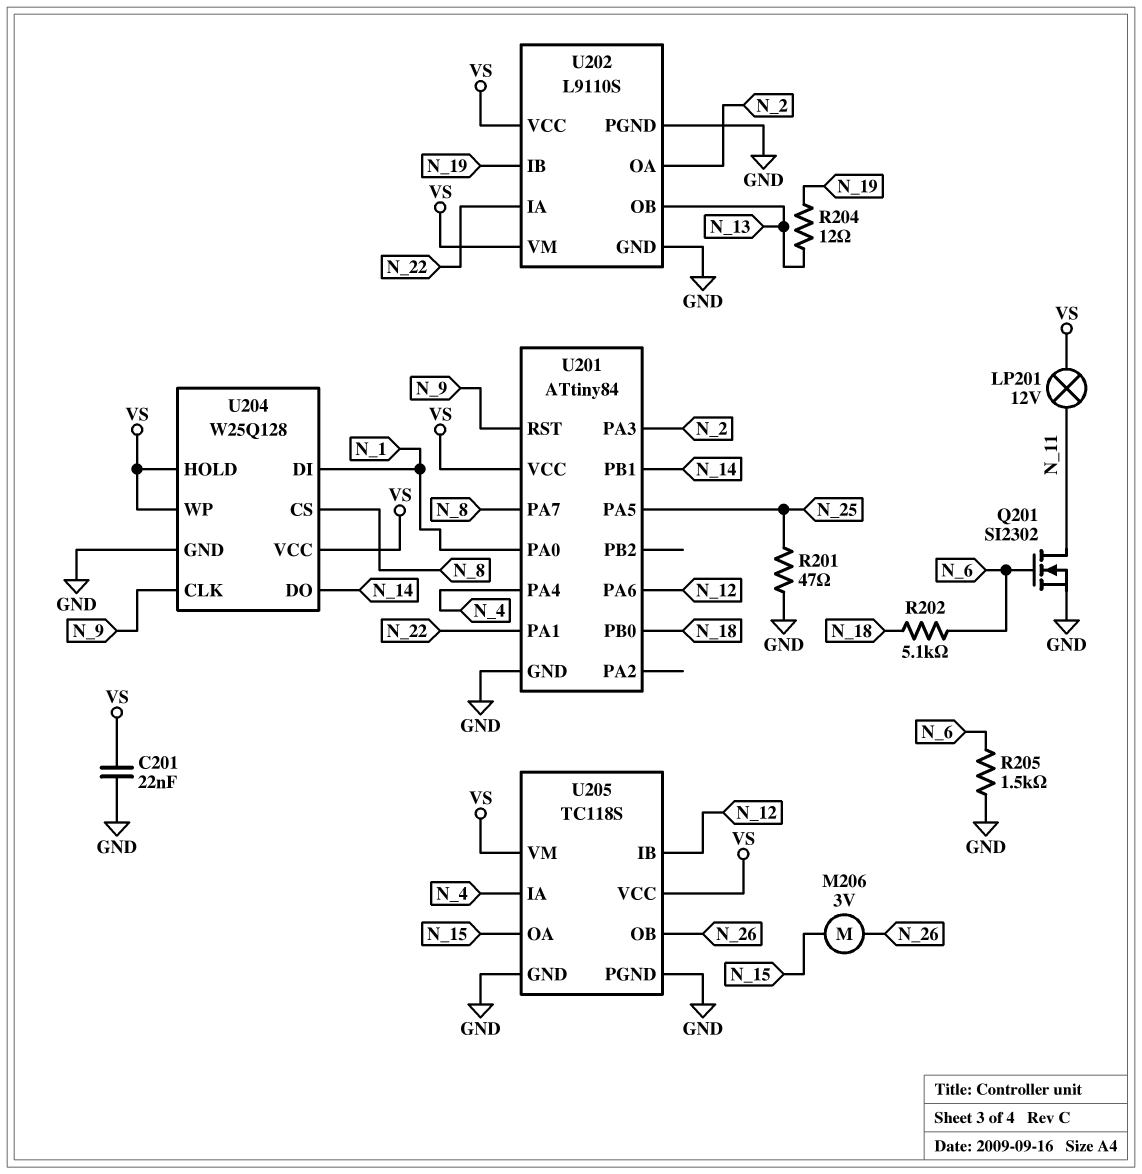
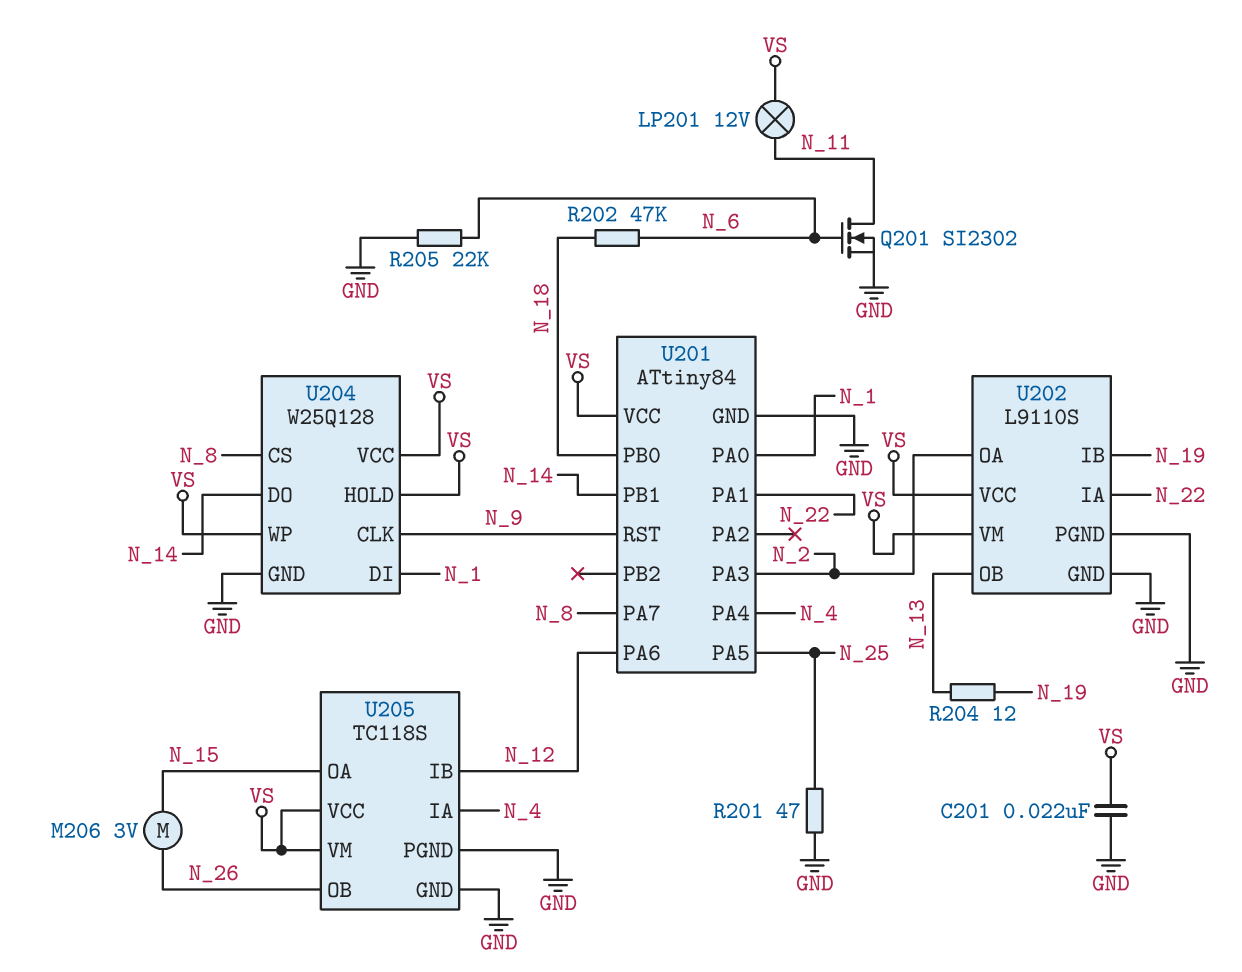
R202: 5.1k (N_6, N_18) -> 47k (N_6, N_18)
R205: 1.5k (GND, N_6) -> 22k (GND, N_6)

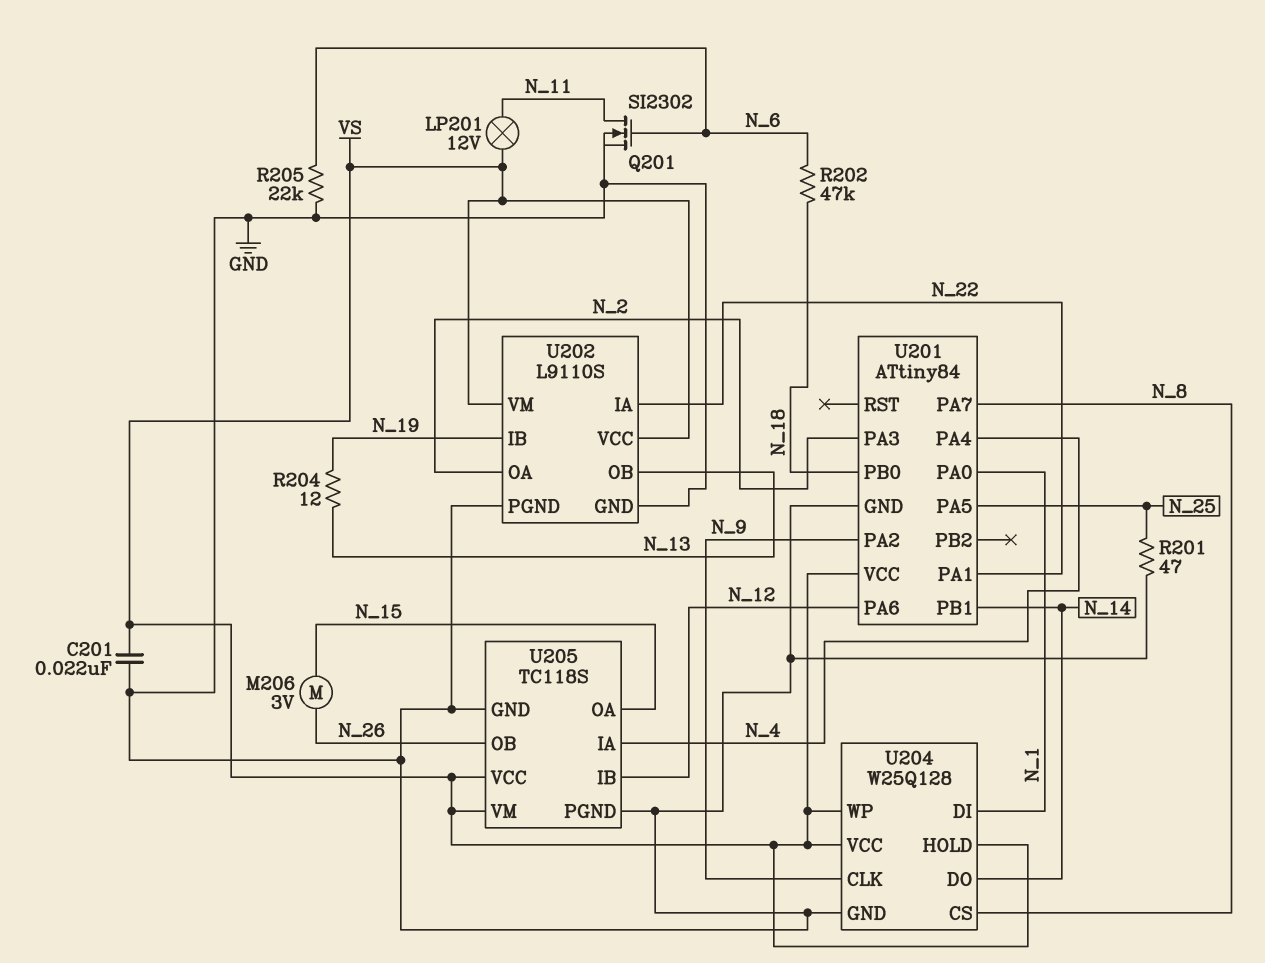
U201 pin PA2: none -> N_9
U201 pin RST: N_9 -> none

